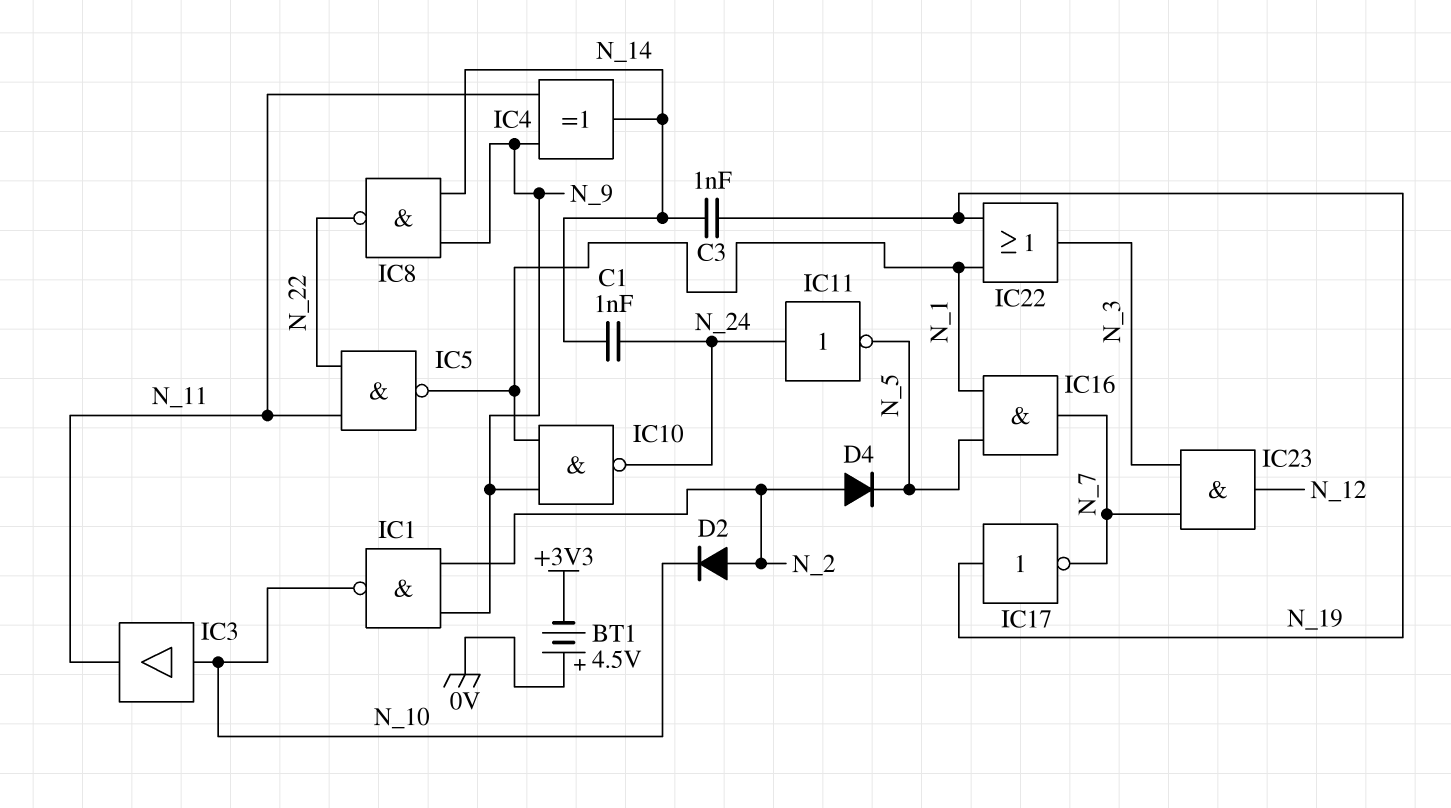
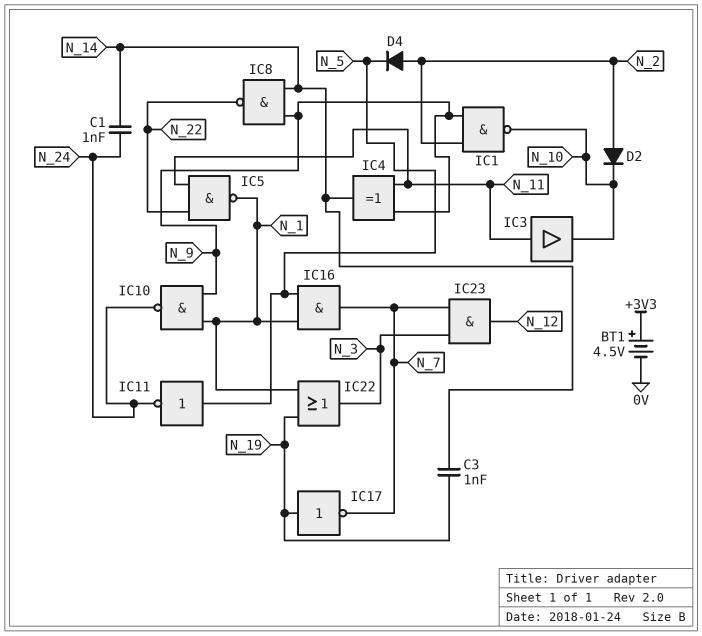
BT1: 4.5V (plus 0V, minus +3V3) -> 4.5V (plus +3V3, minus 0V)
IC3: buffer (in N_10, out N_11) -> buffer (in N_11, out N_10)
IC11: NOT (in N_24, out N_5) -> NOT (in N_5, out N_24)

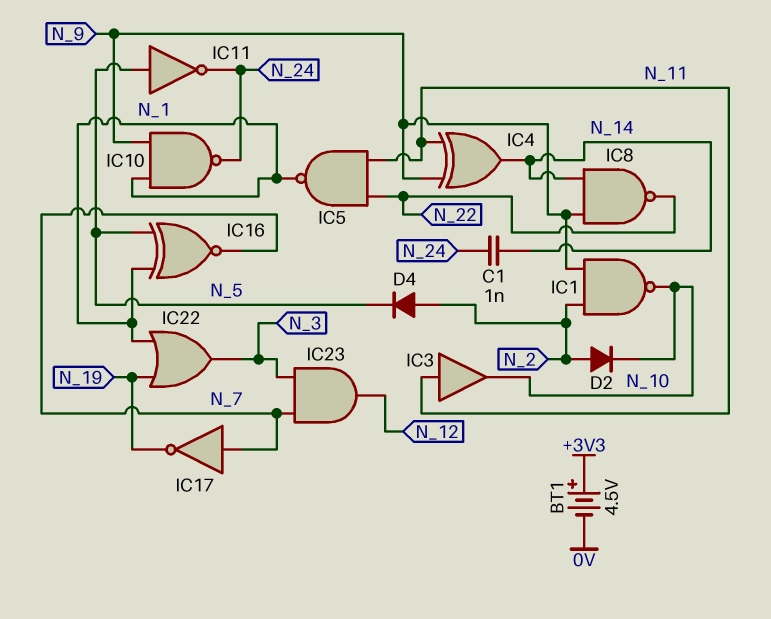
C3: 1nF (N_14, N_19) -> none
IC16: AND (in N_1, in N_5, out N_7) -> XNOR (in N_1, in N_5, out N_7)
IC17: NOT (in N_19, out N_7) -> NOT (in N_7, out N_19)

